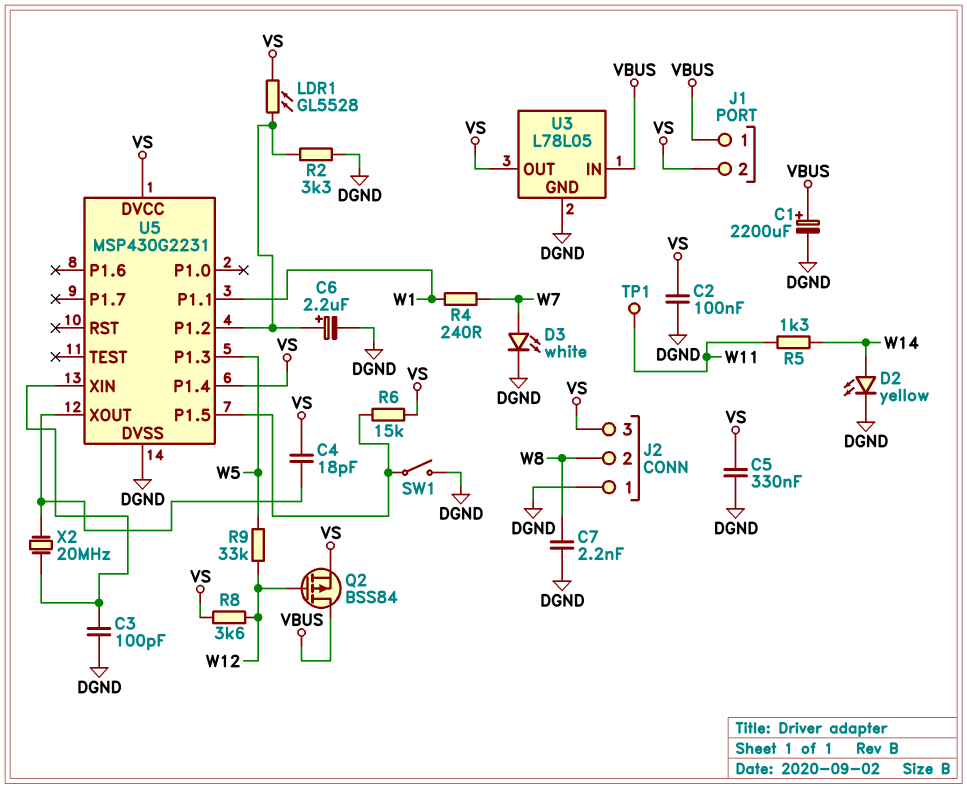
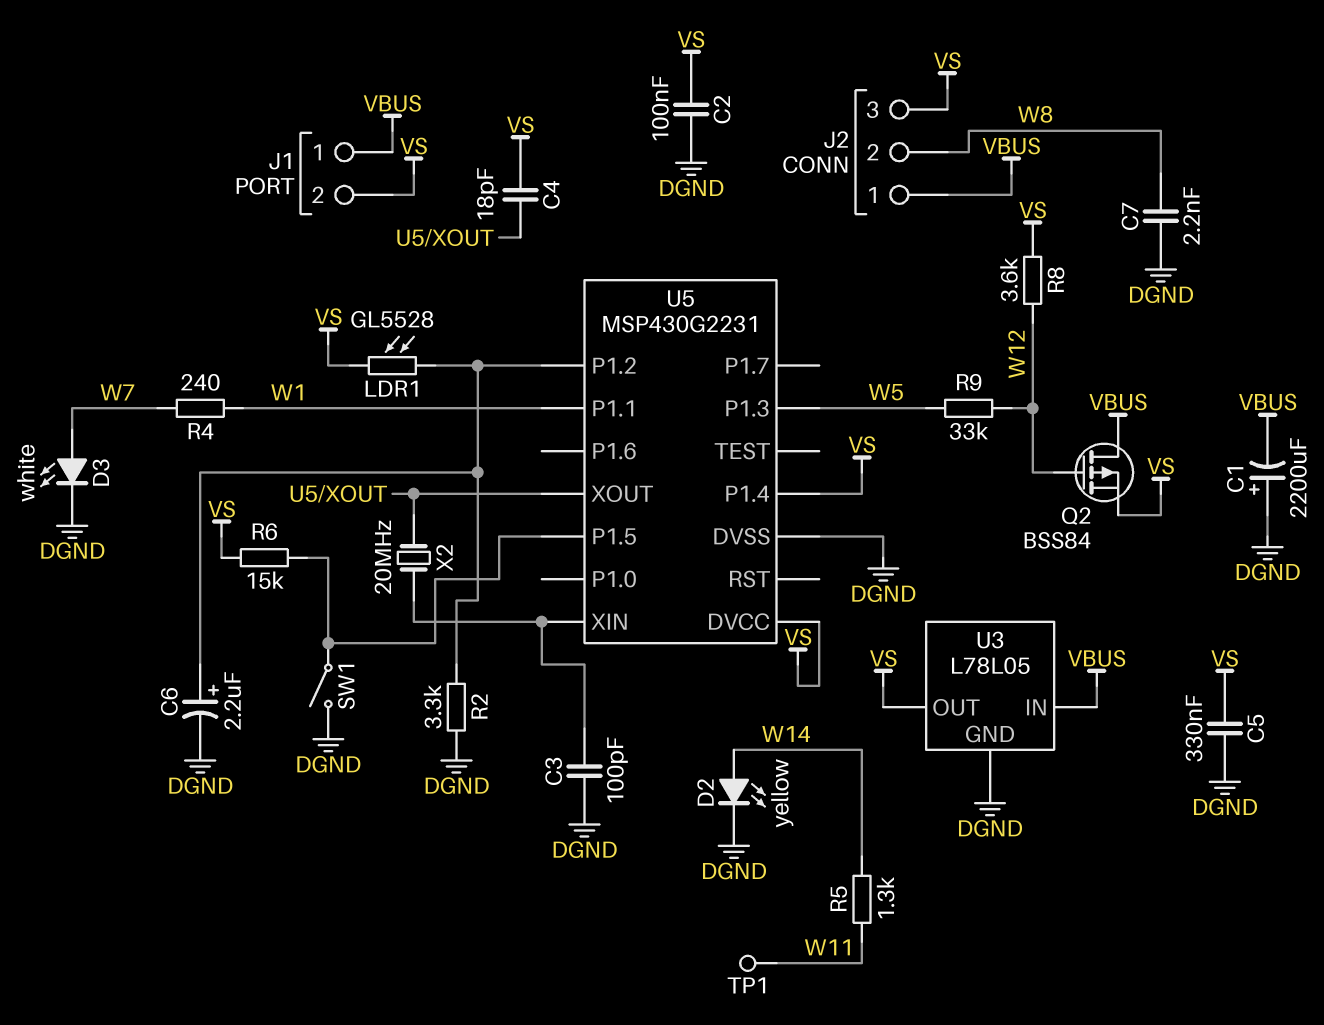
C1: 2200uF (plus VBUS, minus DGND) -> 2200uF (plus DGND, minus VBUS)
J2 pin 1: DGND -> VBUS

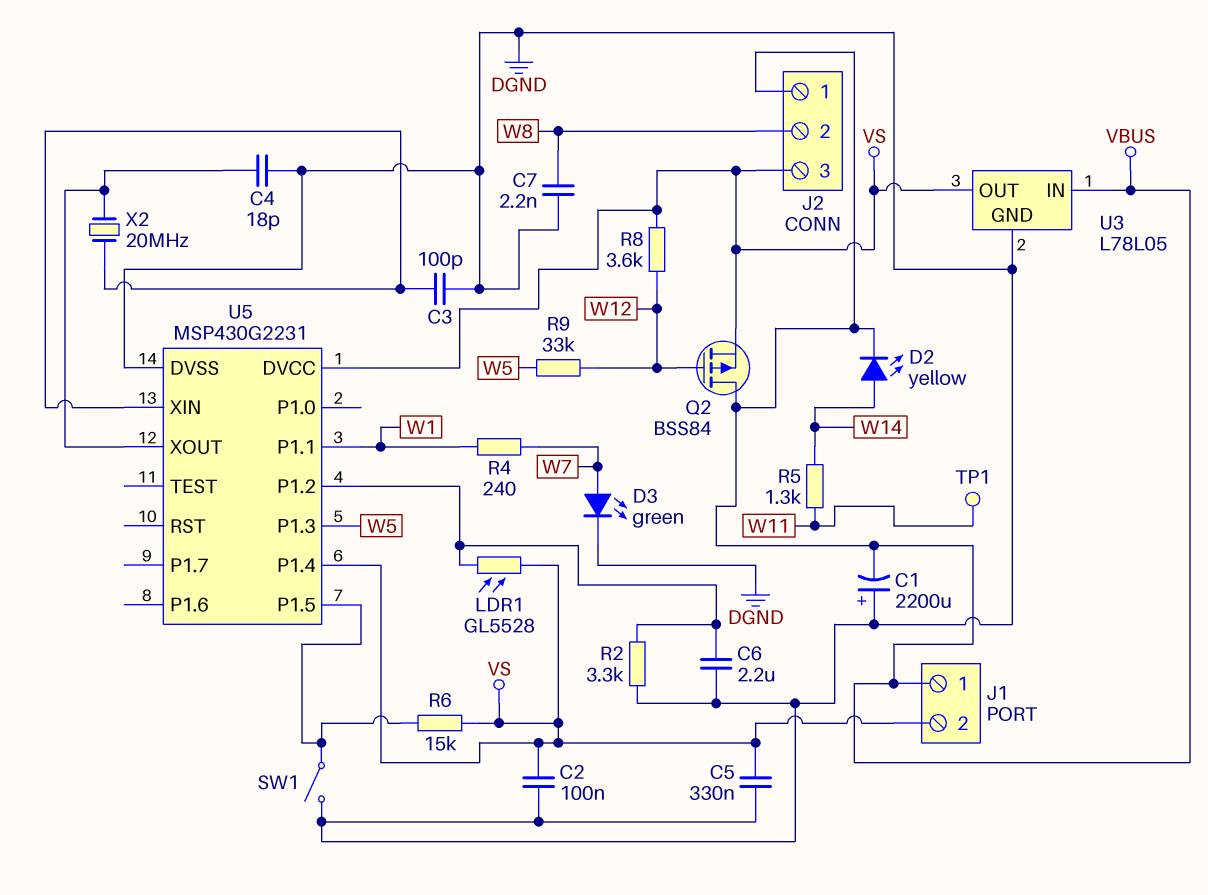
C4: 18pF (U5/XOUT, VS) -> 18pF (DGND, U5/XOUT)
C6: 2.2uF (plus U5/P1.2, minus DGND) -> 2.2uF (DGND, U5/P1.2)
D2: LED yellow (A W14, K DGND) -> LED yellow (A W14, K VBUS)
D3: LED white (A W7, K DGND) -> LED green (A W7, K DGND)

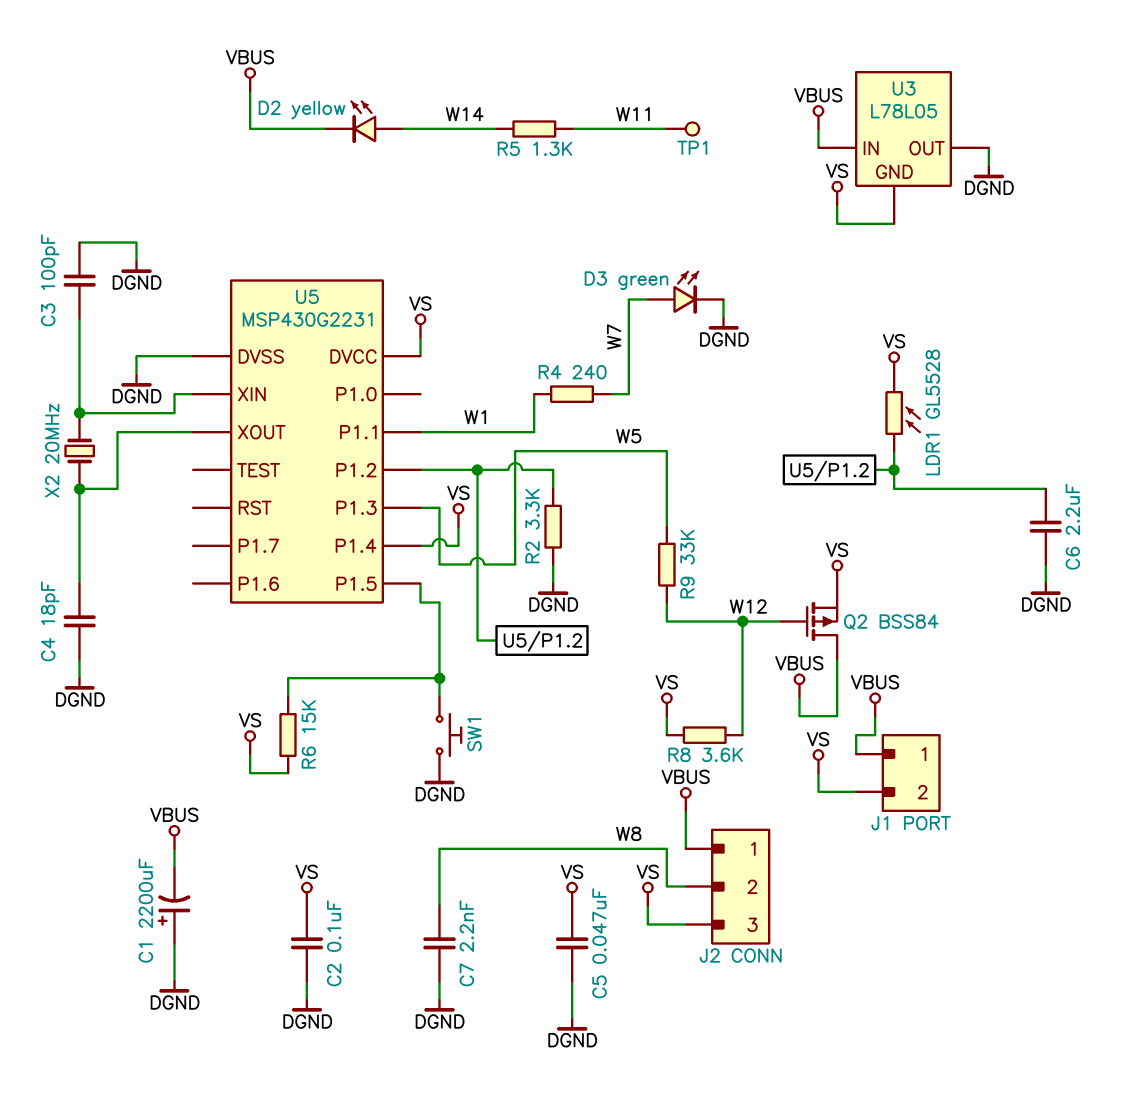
C5: 330nF (DGND, VS) -> 47nF (DGND, VS)
SW1: switch (DGND, U5/P1.5) -> button (DGND, U5/P1.5)
U3 pin GND: DGND -> VS
U3 pin OUT: VS -> DGND

